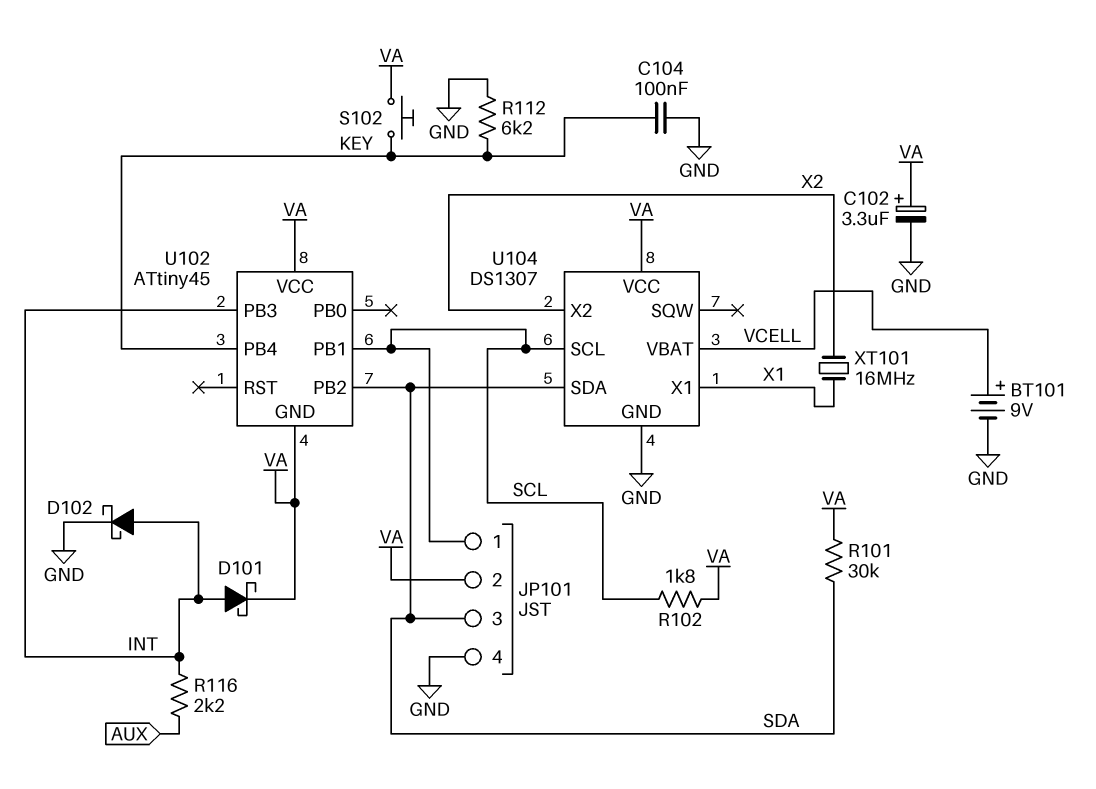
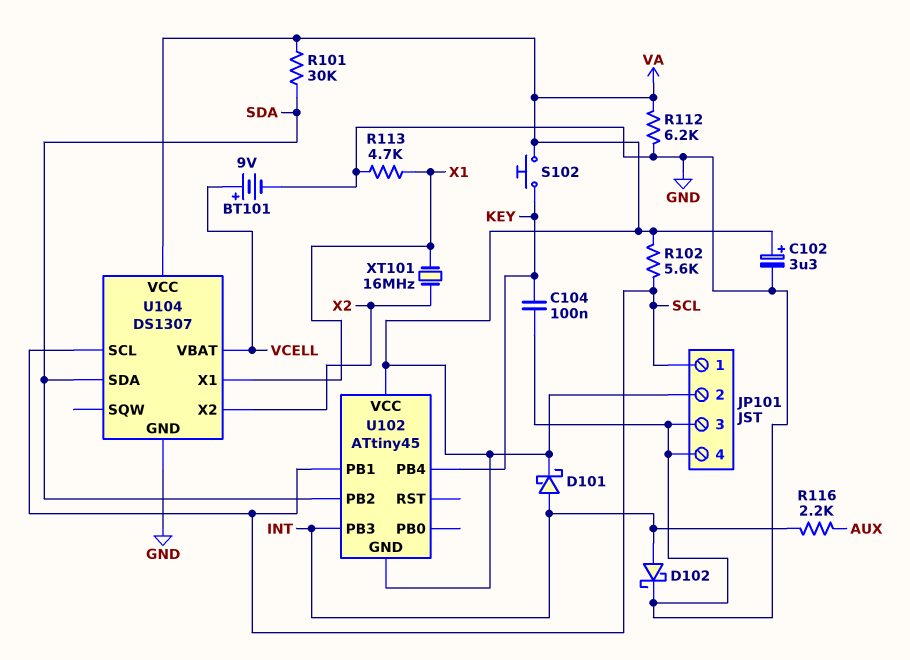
JP101 pin 3: SDA -> GND
R102: 1.8k (SCL, VA) -> 5.6k (SCL, VA)
R112: 6.2k (GND, KEY) -> 6.2k (GND, VA)
R113: none -> 4.7k (GND, X1)

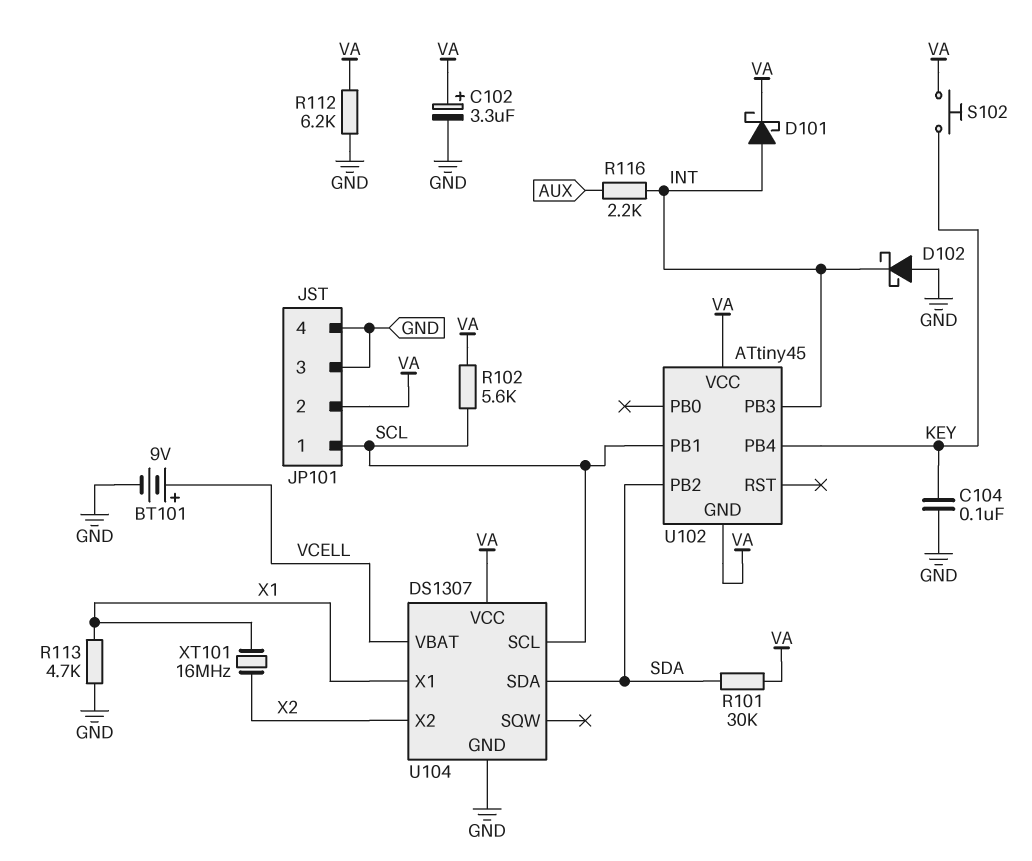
D102: schottky (A INT, K GND) -> schottky (A GND, K INT)

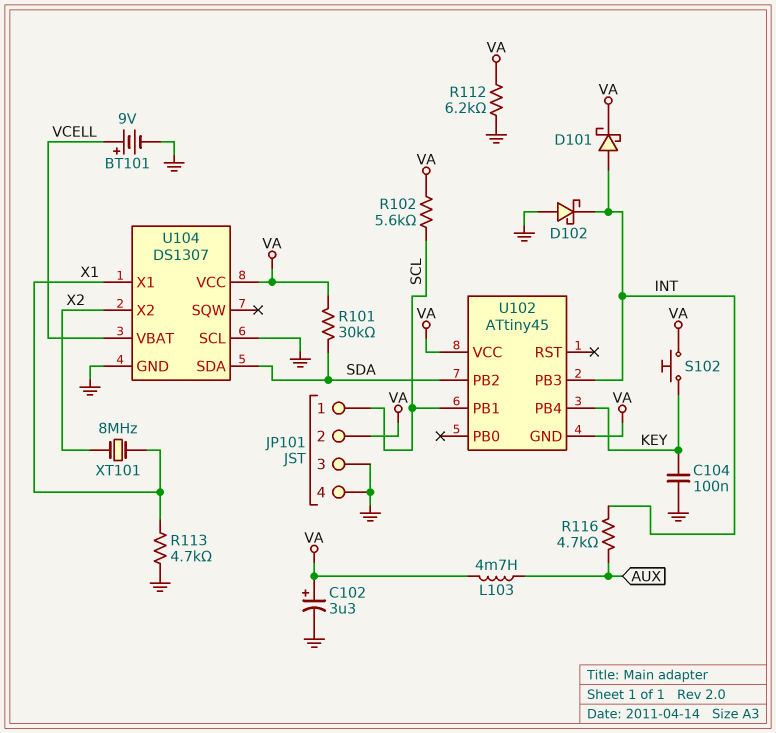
L103: none -> 4.7mH (AUX, VA)
R116: 2.2k (AUX, INT) -> 4.7k (AUX, INT)
U104 pin SCL: SCL -> GND
XT101: 16MHz (X1, X2) -> 8MHz (X1, X2)

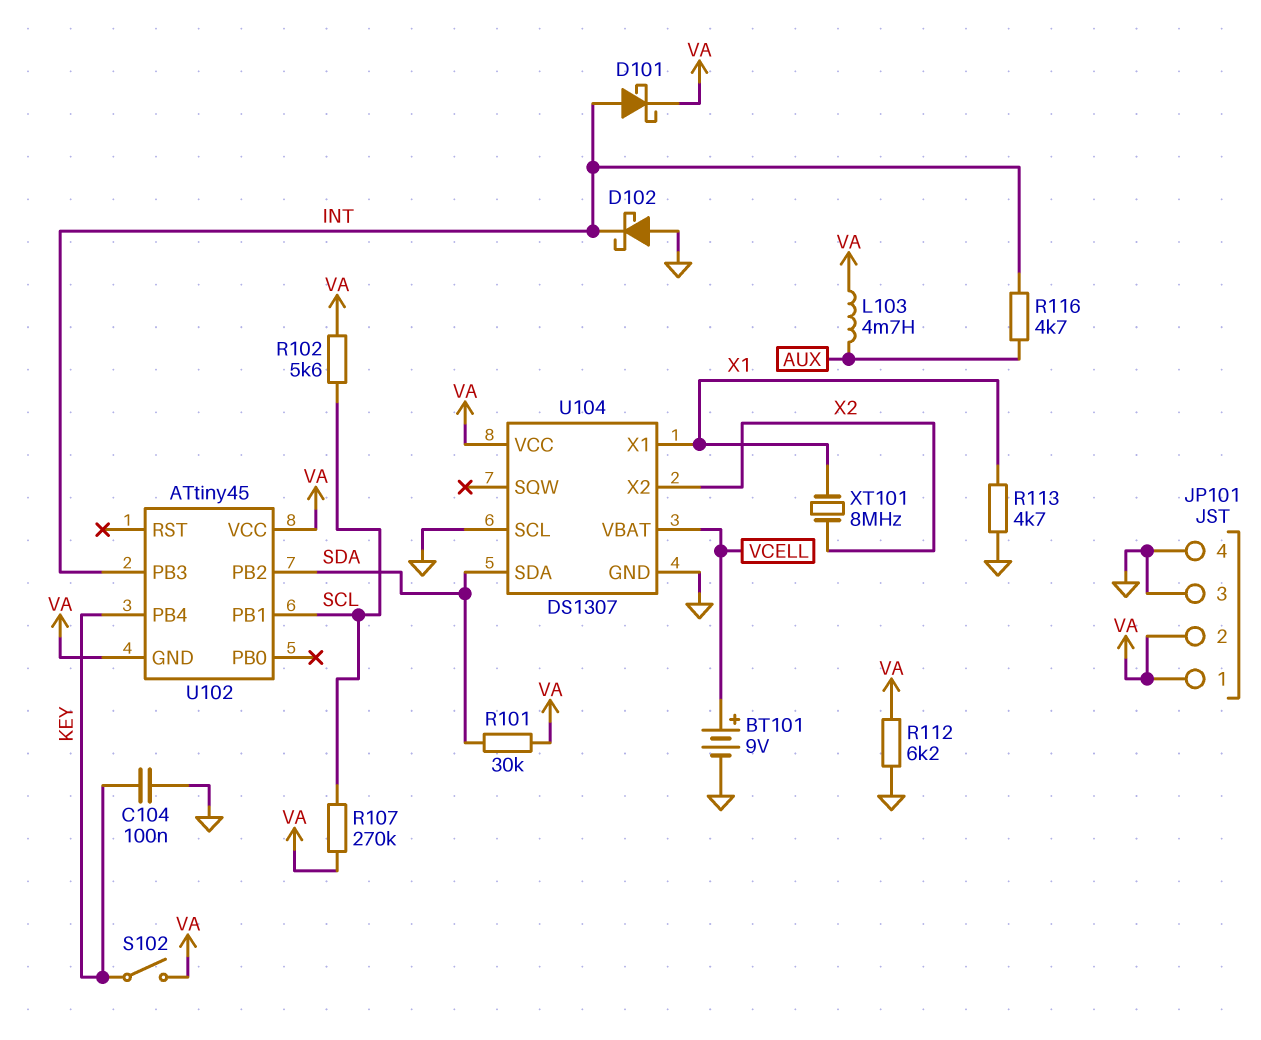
C102: 3.3uF (plus VA, minus GND) -> none
JP101 pin 1: SCL -> VA
R107: none -> 270k (SCL, VA)
S102: button (KEY, VA) -> switch (KEY, VA)

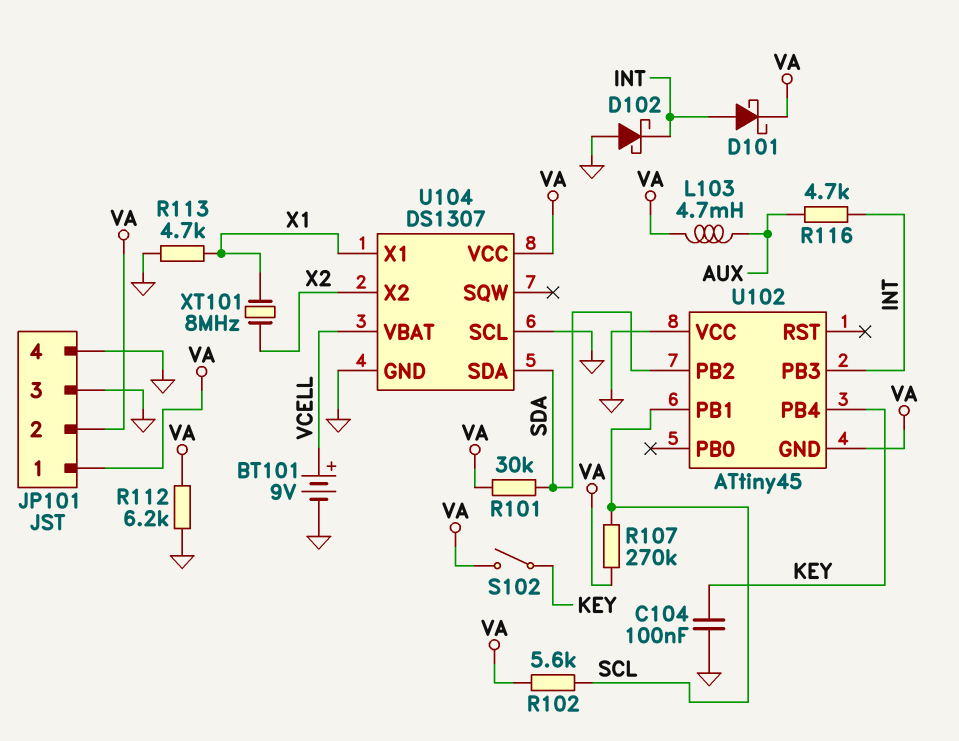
U102 pin VCC: VA -> GND

